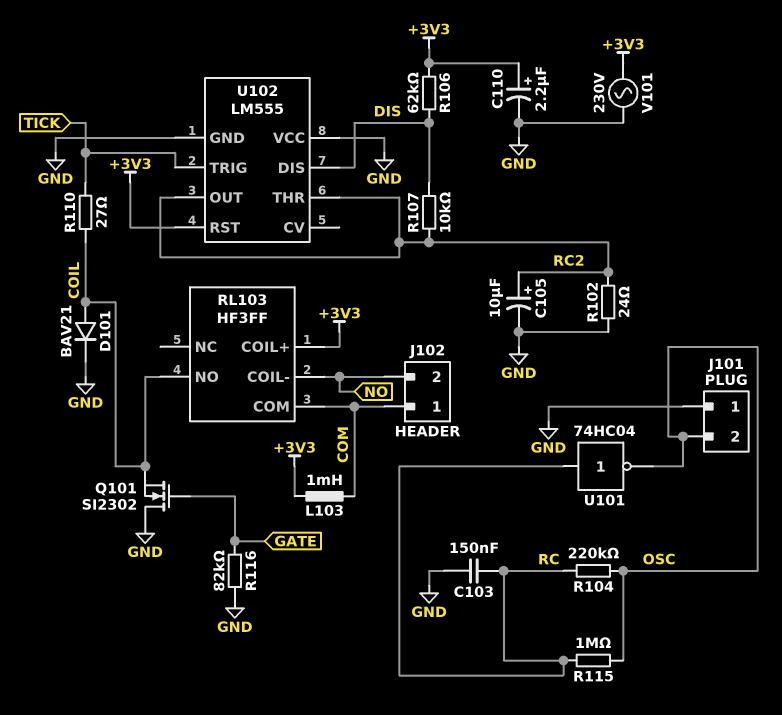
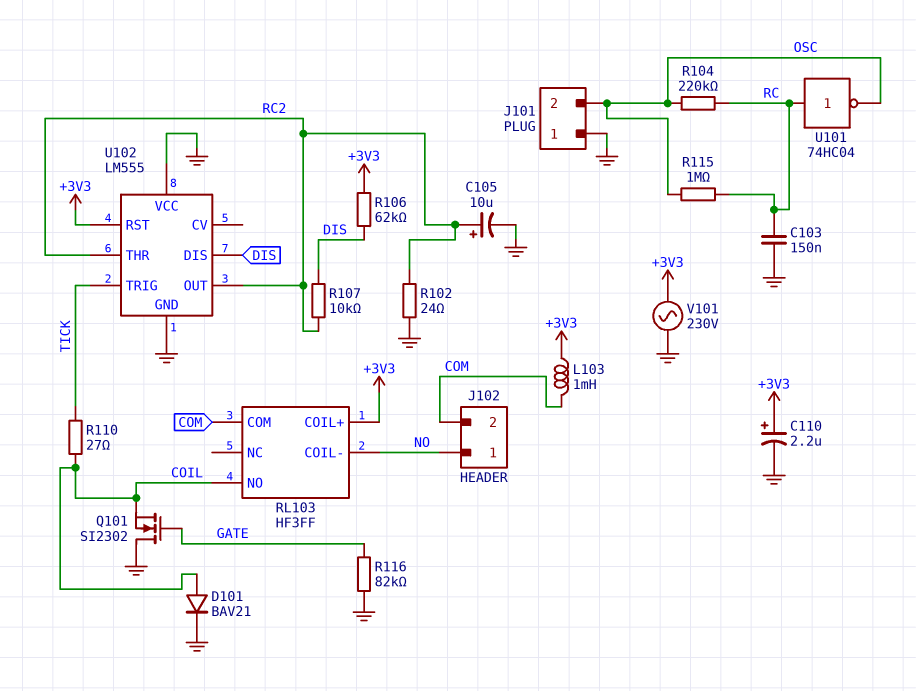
J102 pin 1: COM -> NO
J102 pin 2: NO -> COM

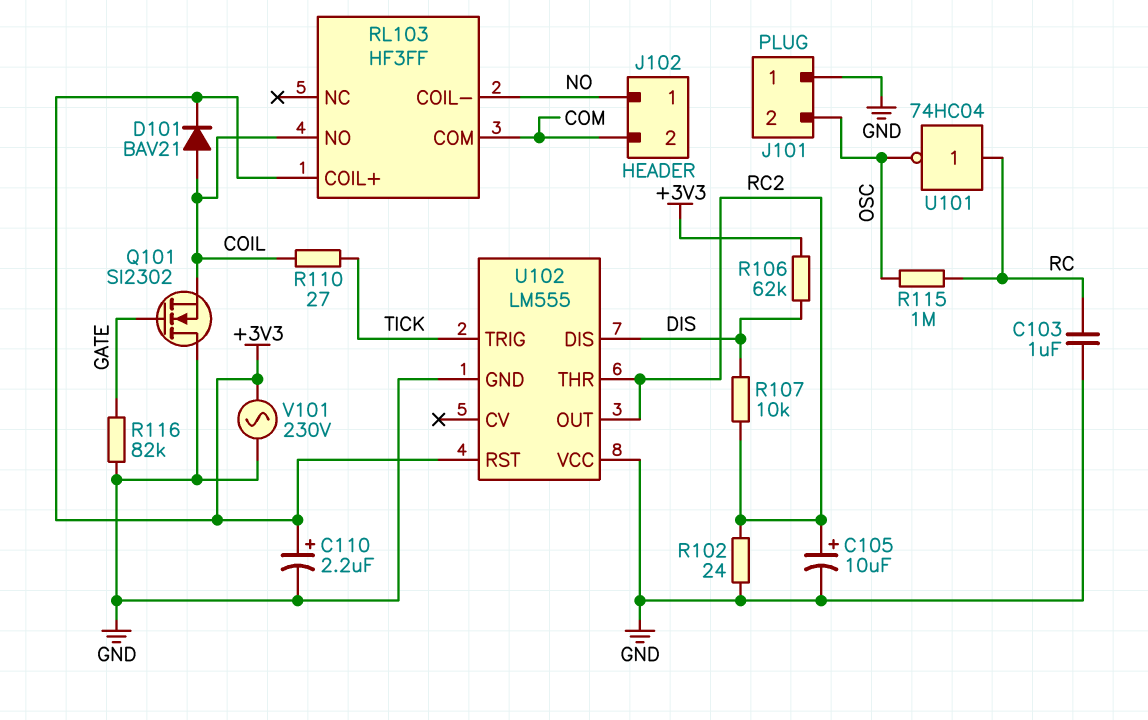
C103: 150nF (GND, RC) -> 1uF (GND, RC)
D101: diode BAV21 (A COIL, K GND) -> diode BAV21 (A COIL, K +3V3)
L103: 1mH (+3V3, COM) -> none
R104: 220k (OSC, RC) -> none

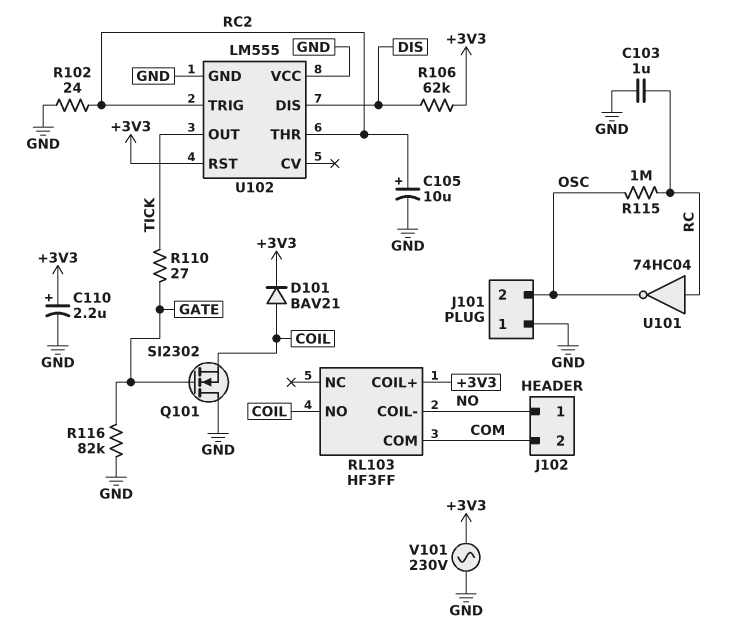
R107: 10k (DIS, RC2) -> none
R110: 27 (COIL, TICK) -> 27 (GATE, TICK)
U102 pin OUT: RC2 -> TICK
U102 pin TRIG: TICK -> RC2

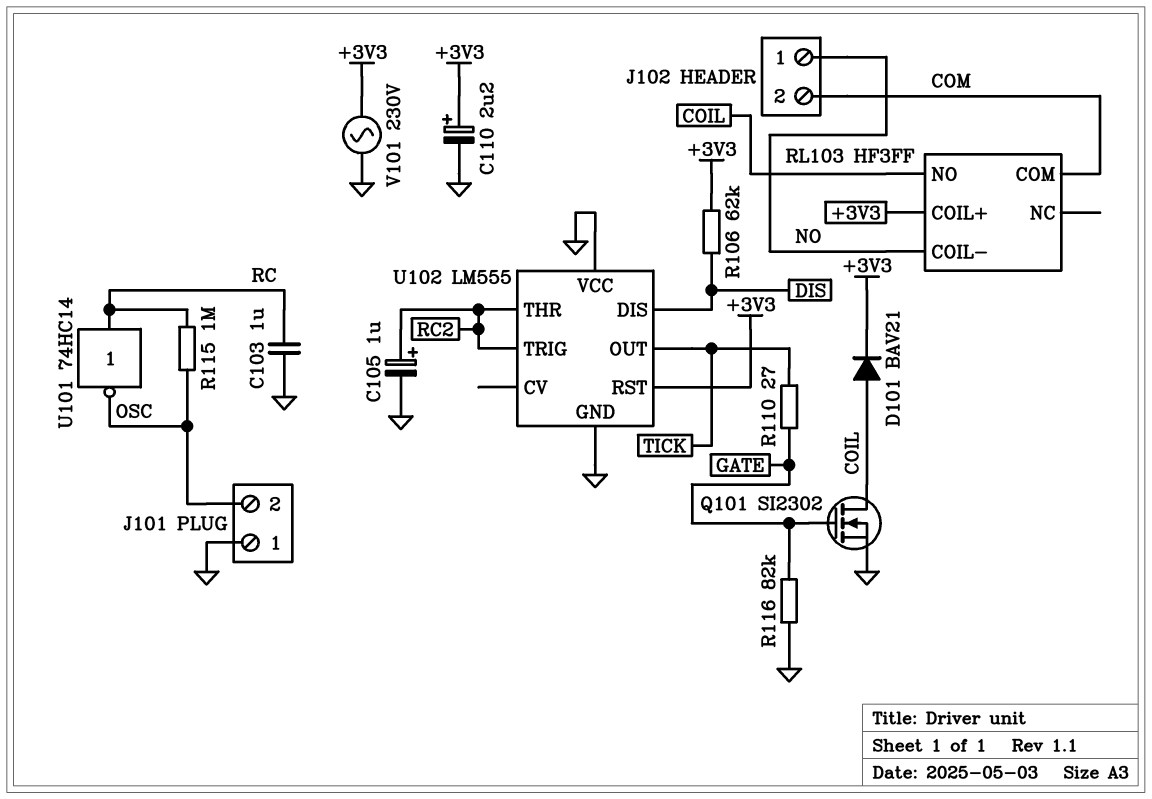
C105: 10uF (plus RC2, minus GND) -> 1uF (plus RC2, minus GND)
Q101: NMOS SI2302 (G GATE, D GND, S COIL) -> NMOS SI2302 (G GATE, D COIL, S GND)
R102: 24 (GND, RC2) -> none
U101: NOT 74HC04 (in RC, out OSC) -> NOT 74HC14 (in RC, out OSC)

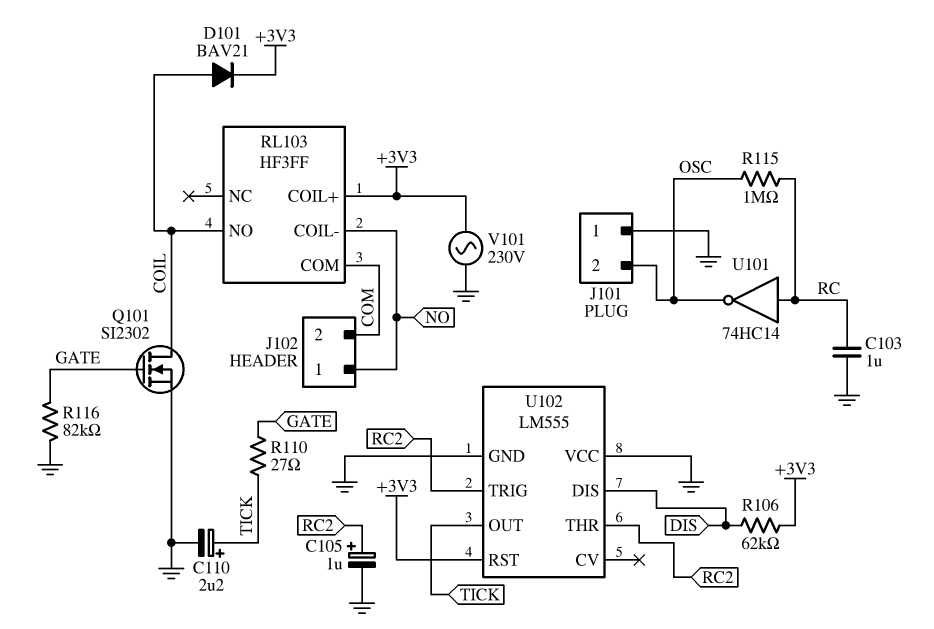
C110: 2.2uF (plus +3V3, minus GND) -> 2.2uF (plus TICK, minus GND)

